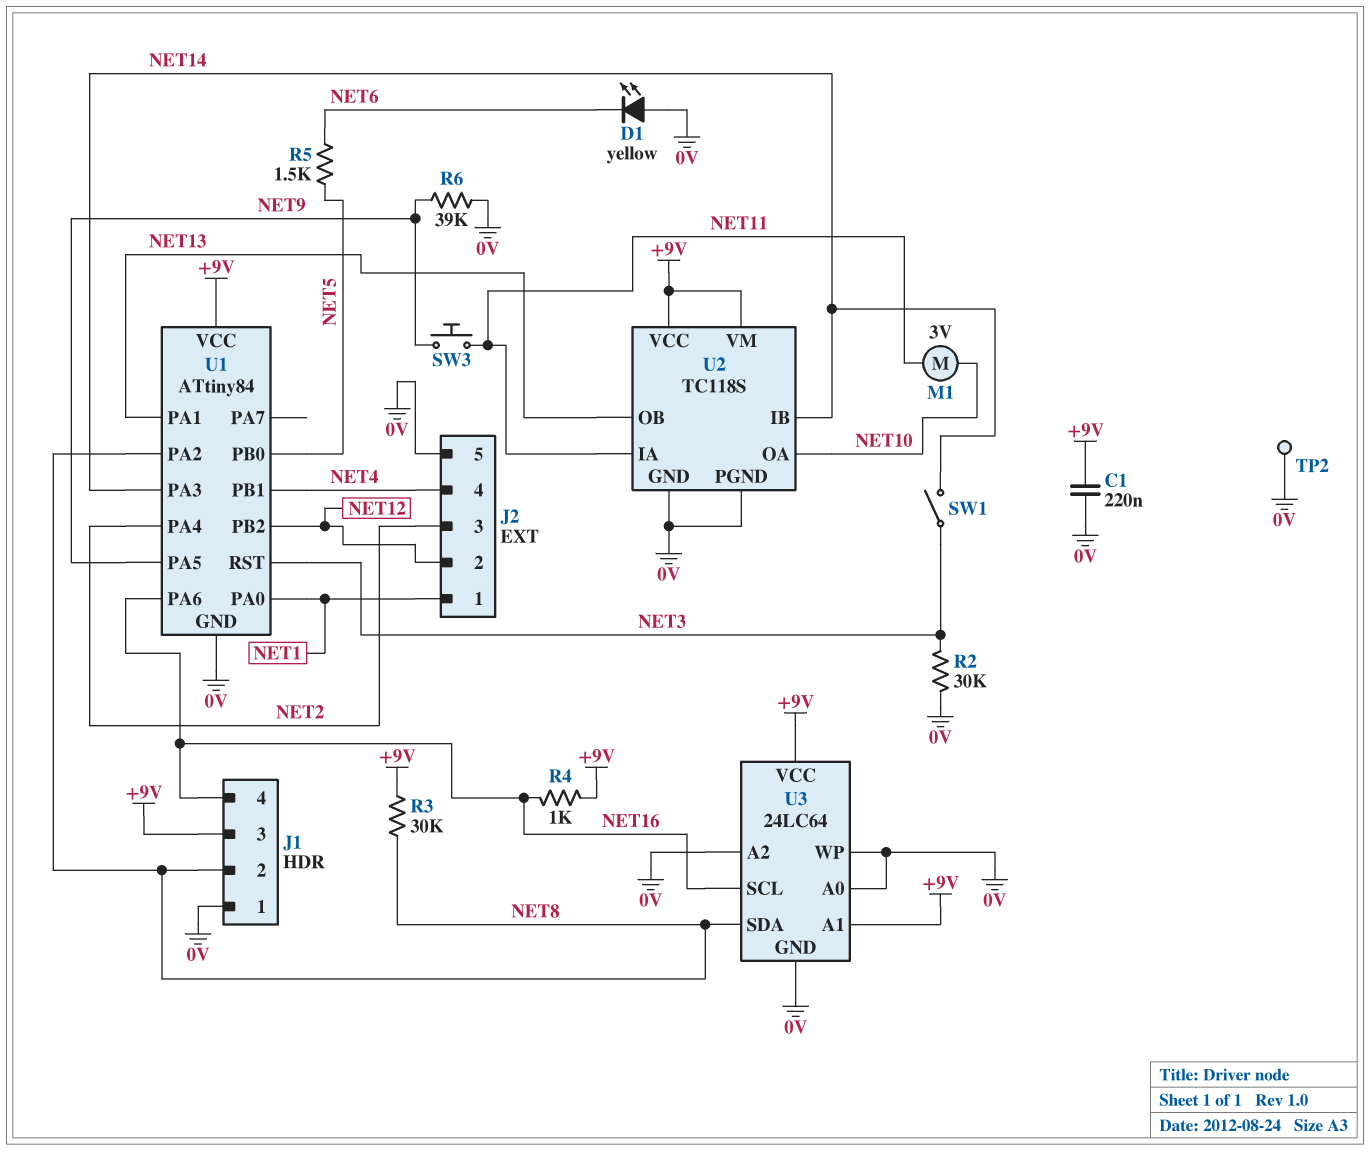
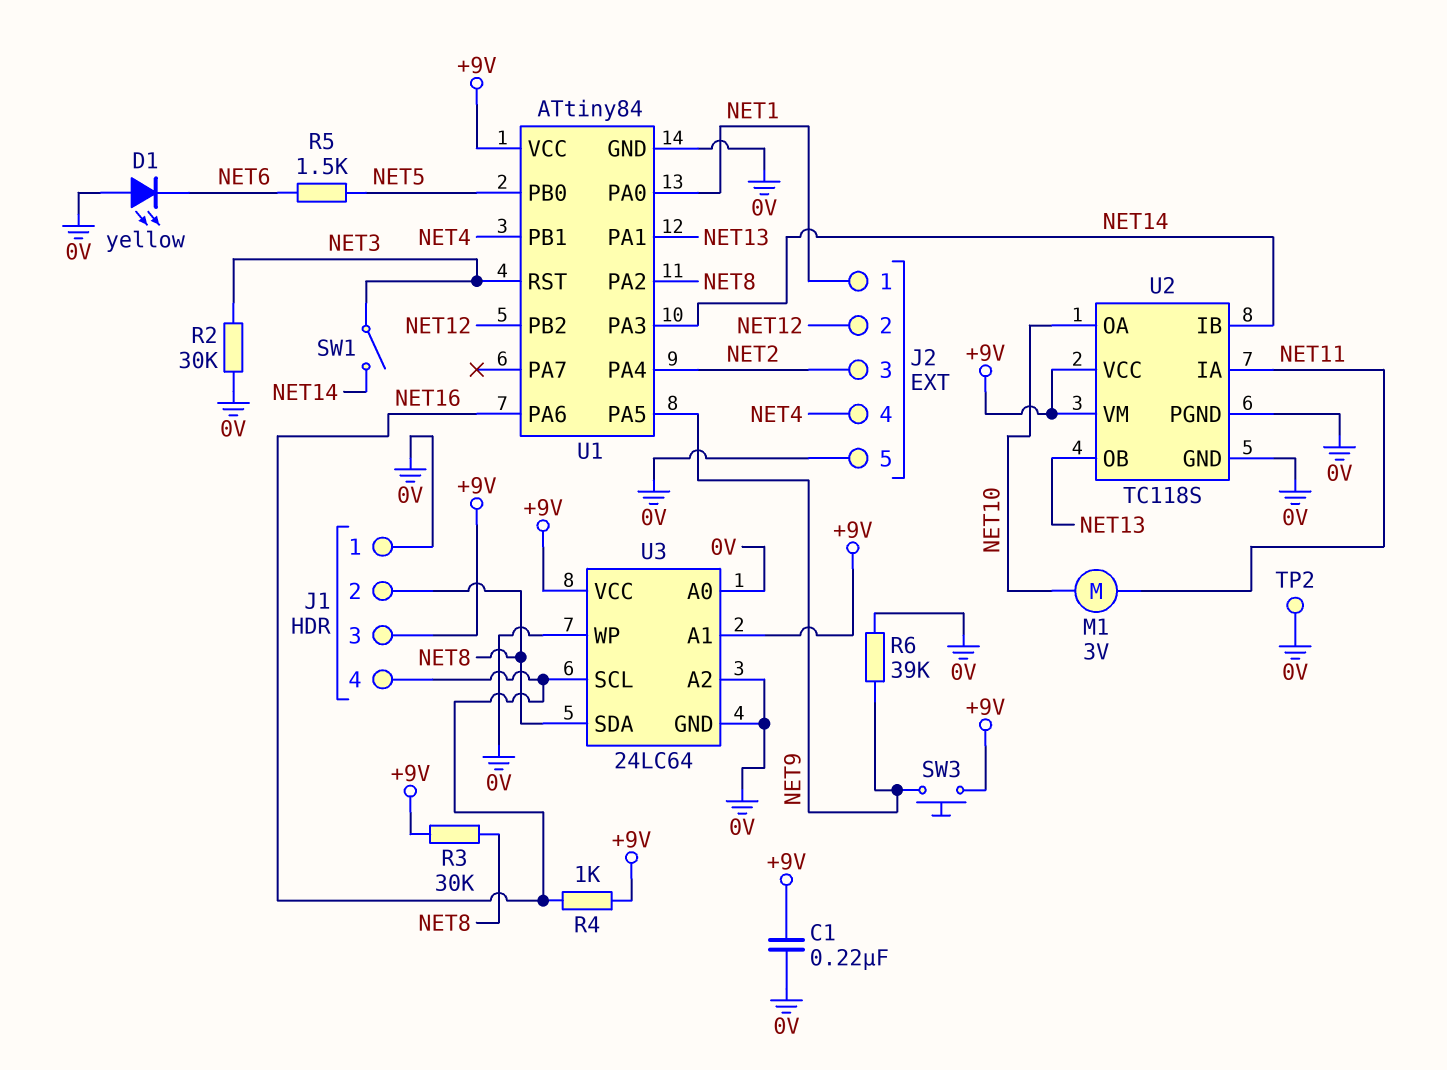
SW3: button (NET9, NET11) -> button (+9V, NET9)

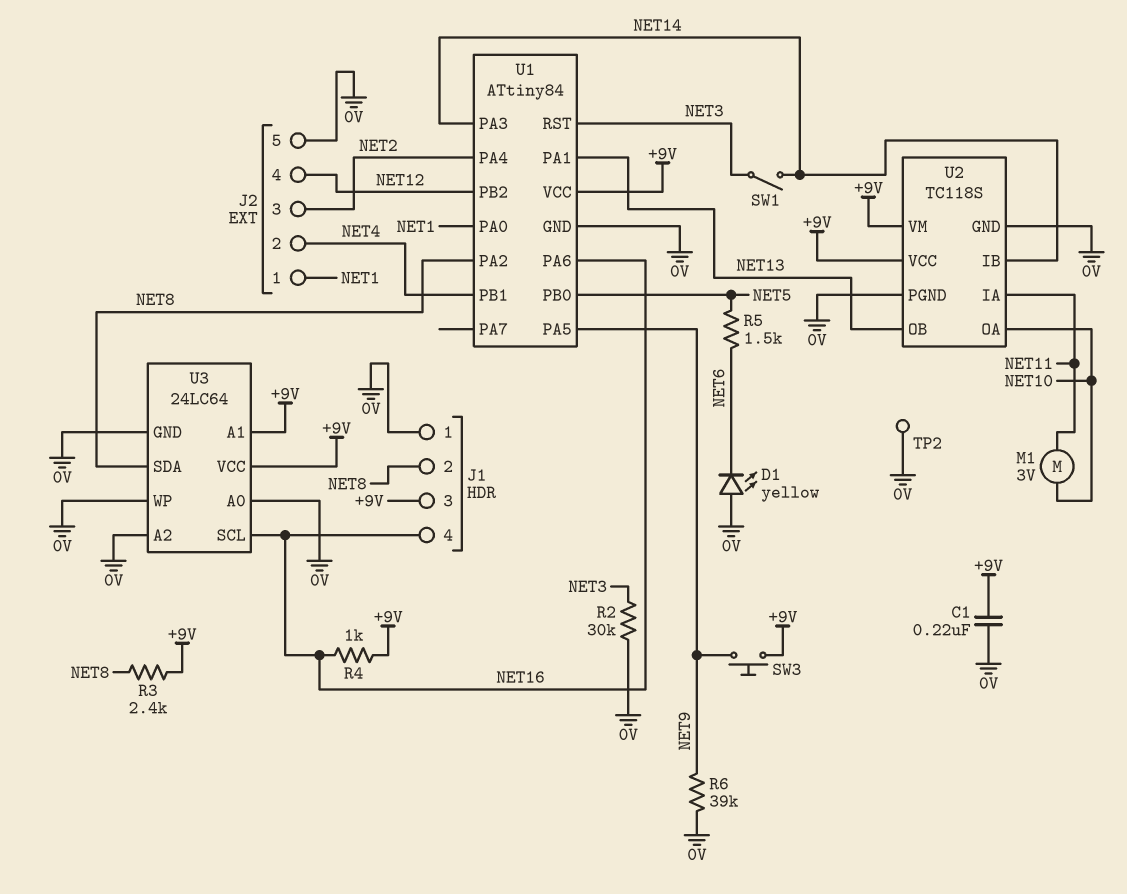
J2 pin 2: NET12 -> NET4
J2 pin 4: NET4 -> NET12
R3: 30k (+9V, NET8) -> 2.4k (+9V, NET8)

